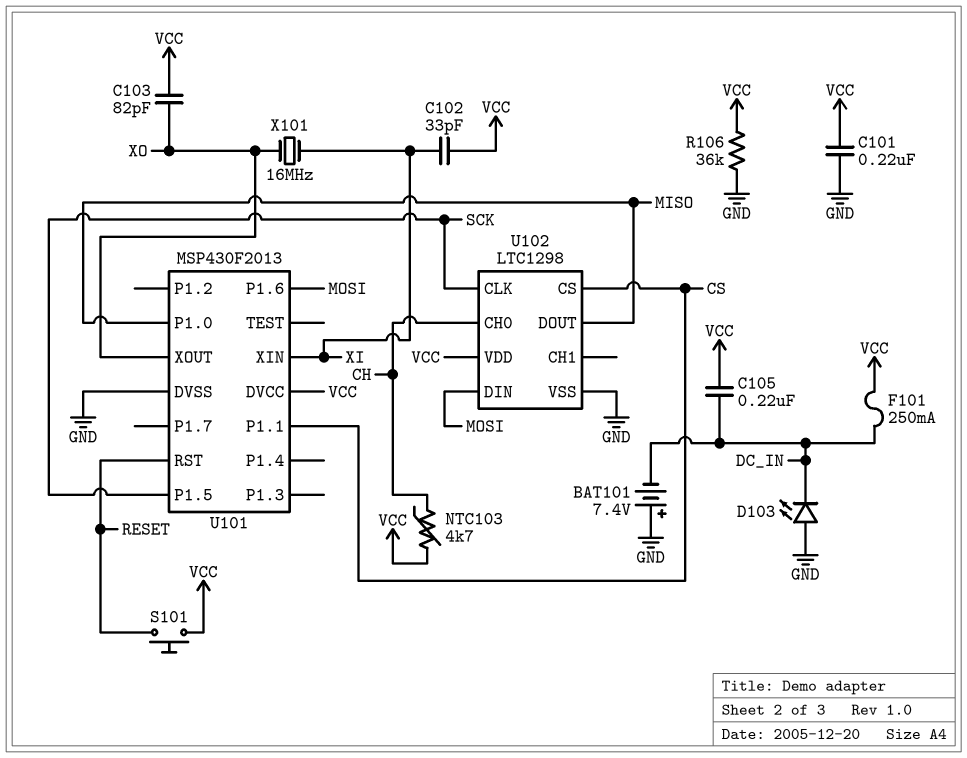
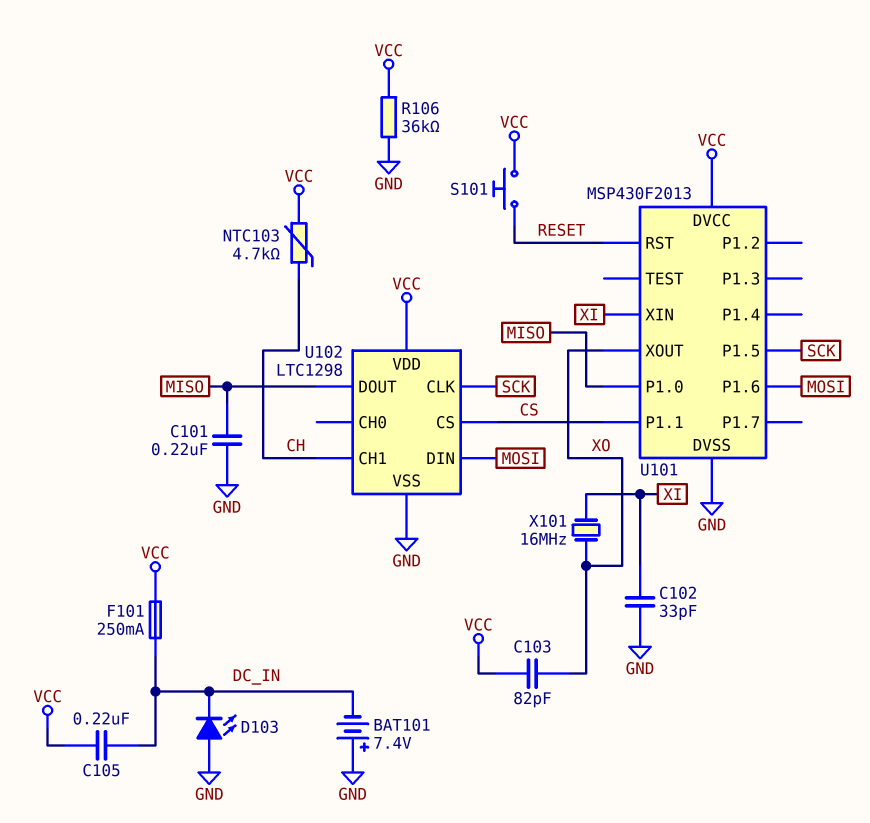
C101: 220nF (GND, VCC) -> 220nF (GND, MISO)
C102: 33pF (VCC, XI) -> 33pF (GND, XI)
U102 pin CH0: CH -> none
U102 pin CH1: none -> CH

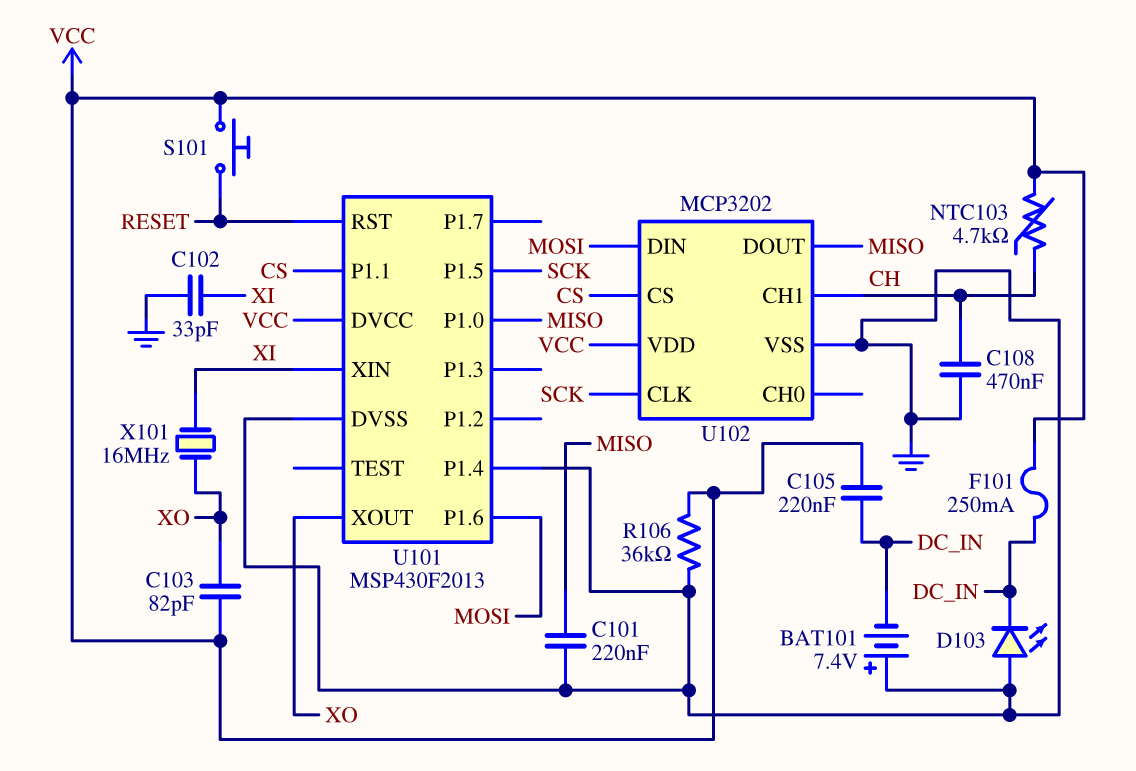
C108: none -> 470nF (CH, GND)
U101 pin P1.4: none -> GND
U102: LTC1298 -> MCP3202

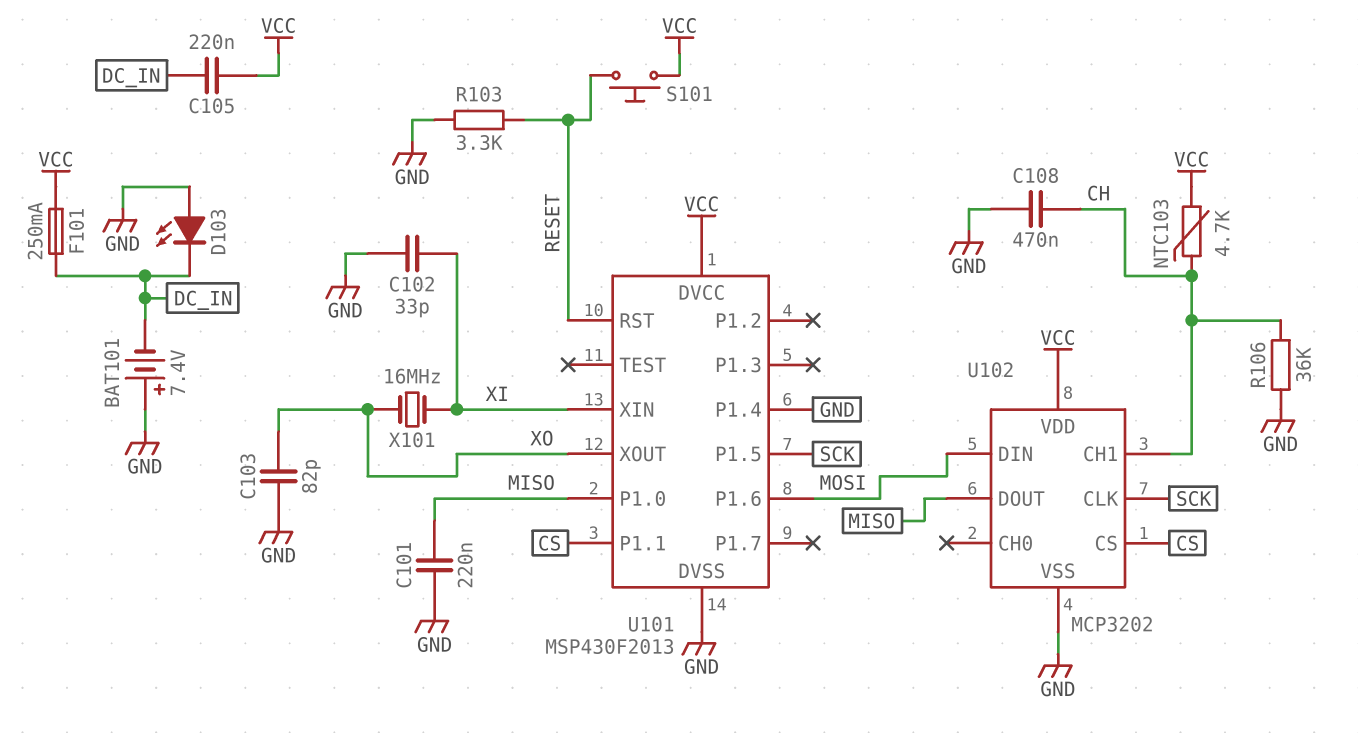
C103: 82pF (VCC, XO) -> 82pF (GND, XO)
R103: none -> 3.3k (GND, RESET)
R106: 36k (GND, VCC) -> 36k (CH, GND)

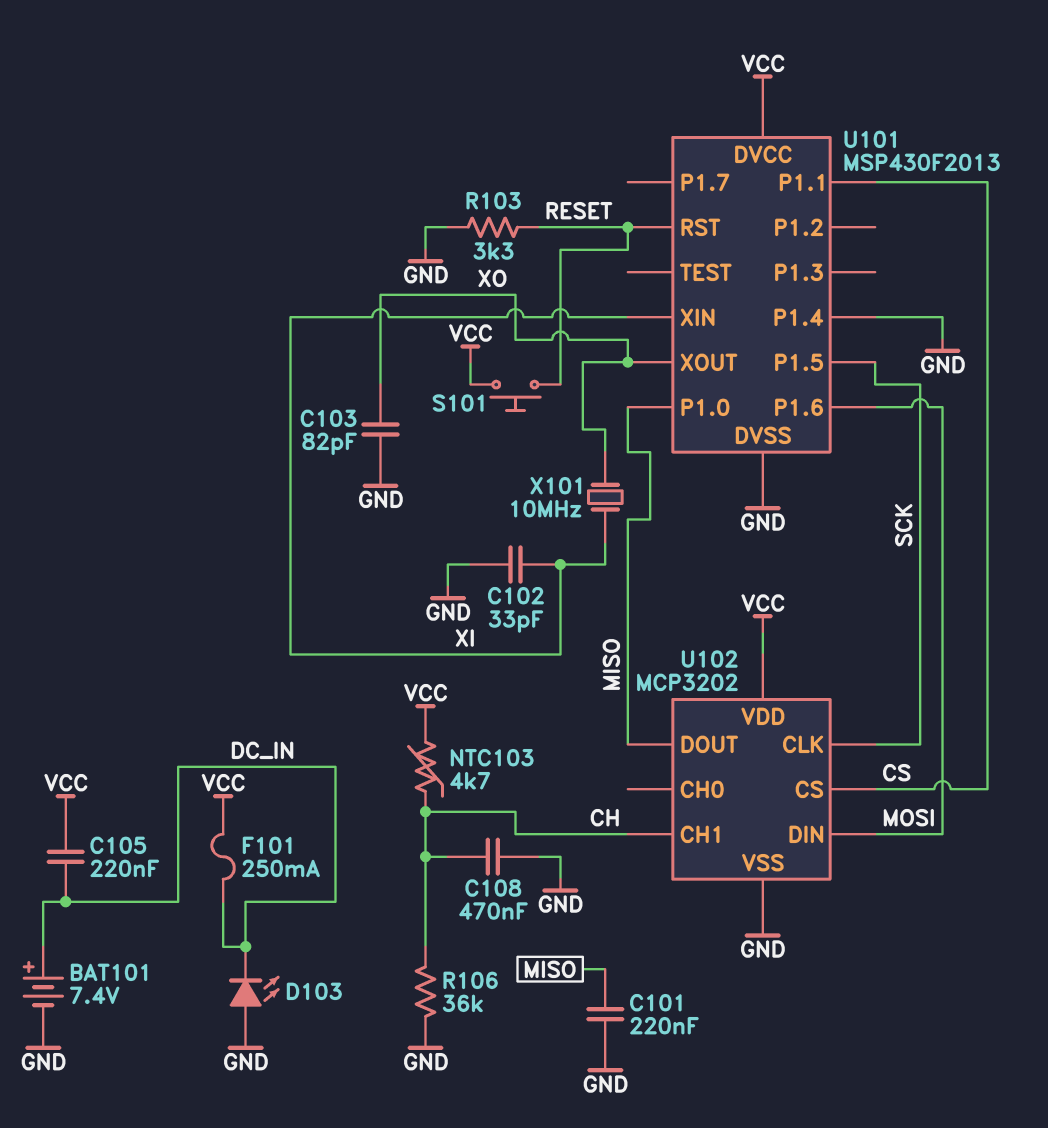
BAT101: 7.4V (plus GND, minus DC_IN) -> 7.4V (plus DC_IN, minus GND)
X101: 16MHz (XI, XO) -> 10MHz (XI, XO)

